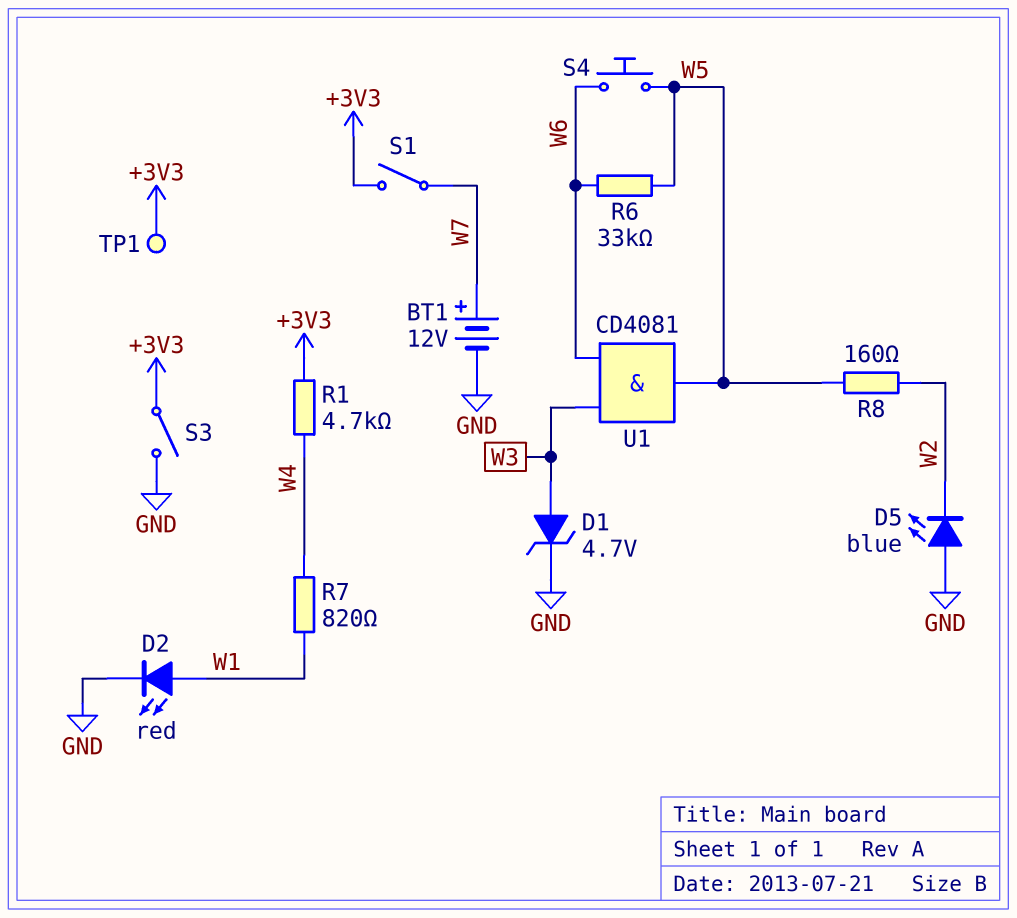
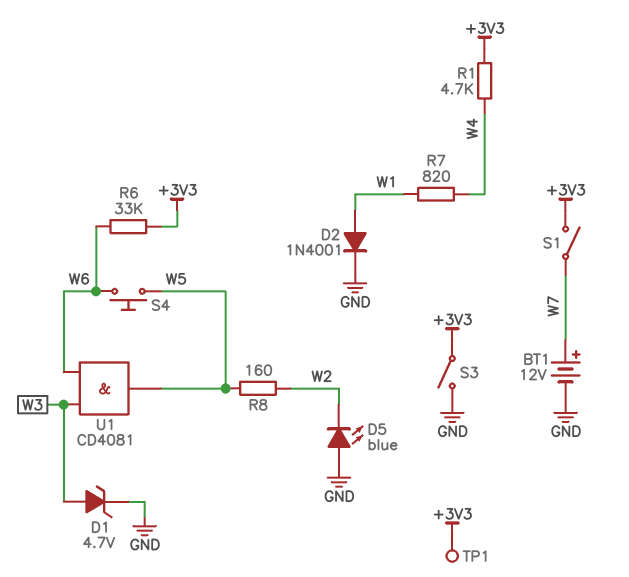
D2: LED red (A W1, K GND) -> diode 1N4001 (A W1, K GND)
R6: 33k (W5, W6) -> 33k (+3V3, W6)

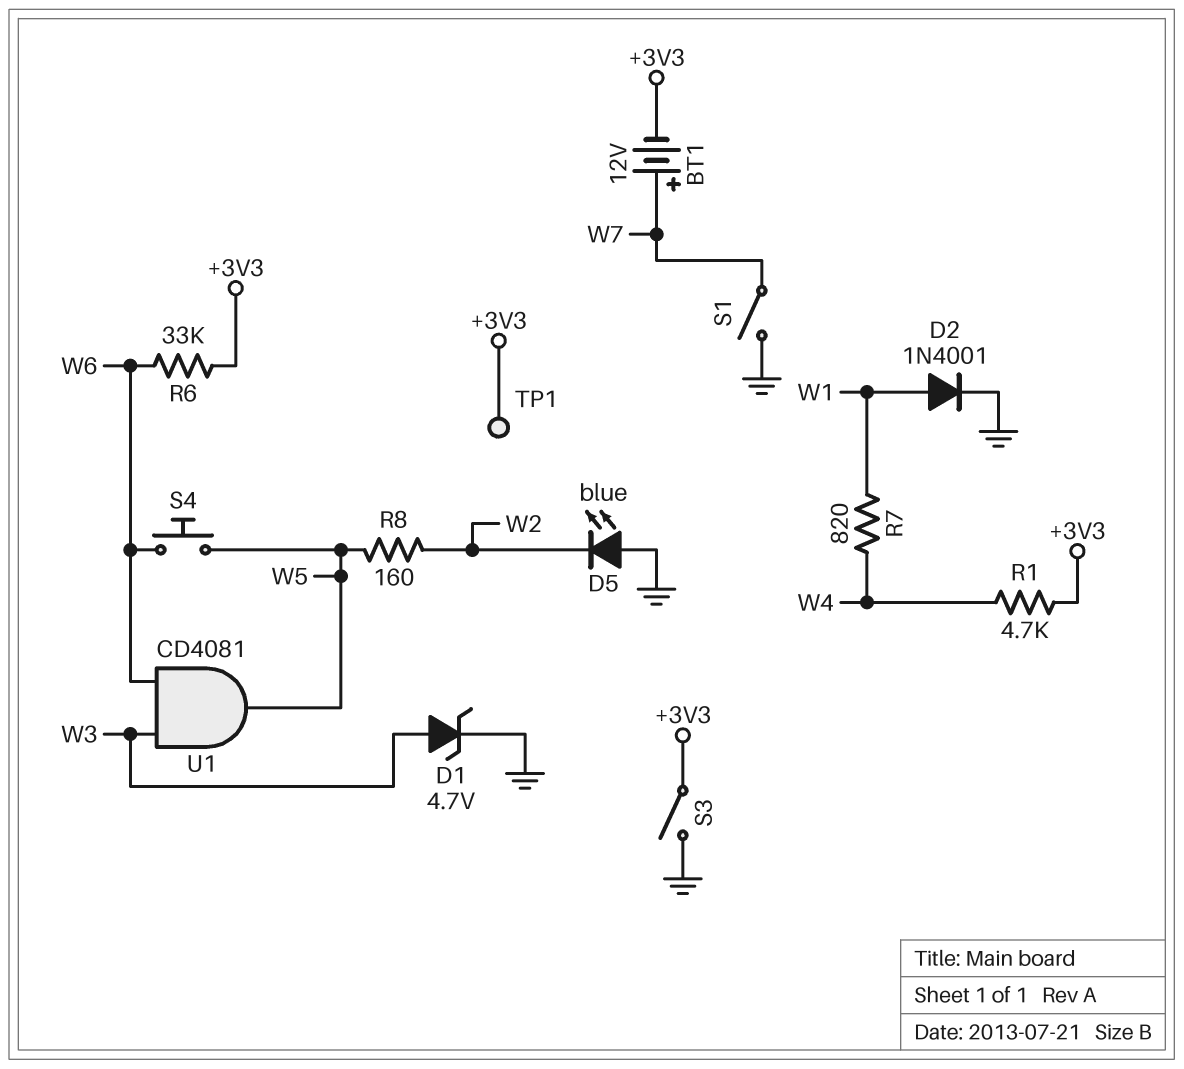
BT1: 12V (plus W7, minus GND) -> 12V (plus W7, minus +3V3)
S1: switch (+3V3, W7) -> switch (GND, W7)

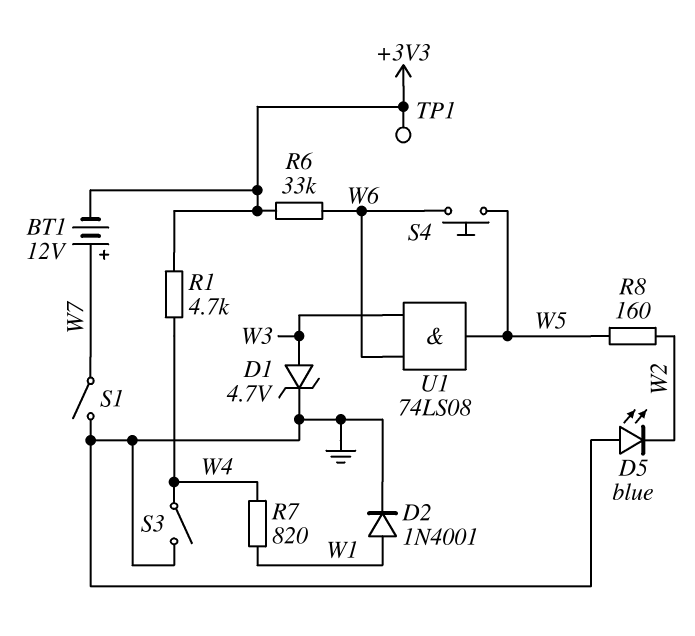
S3: switch (+3V3, GND) -> switch (GND, W4)
U1: AND CD4081 (in W3, in W6, out W5) -> AND 74LS08 (in W3, in W6, out W5)

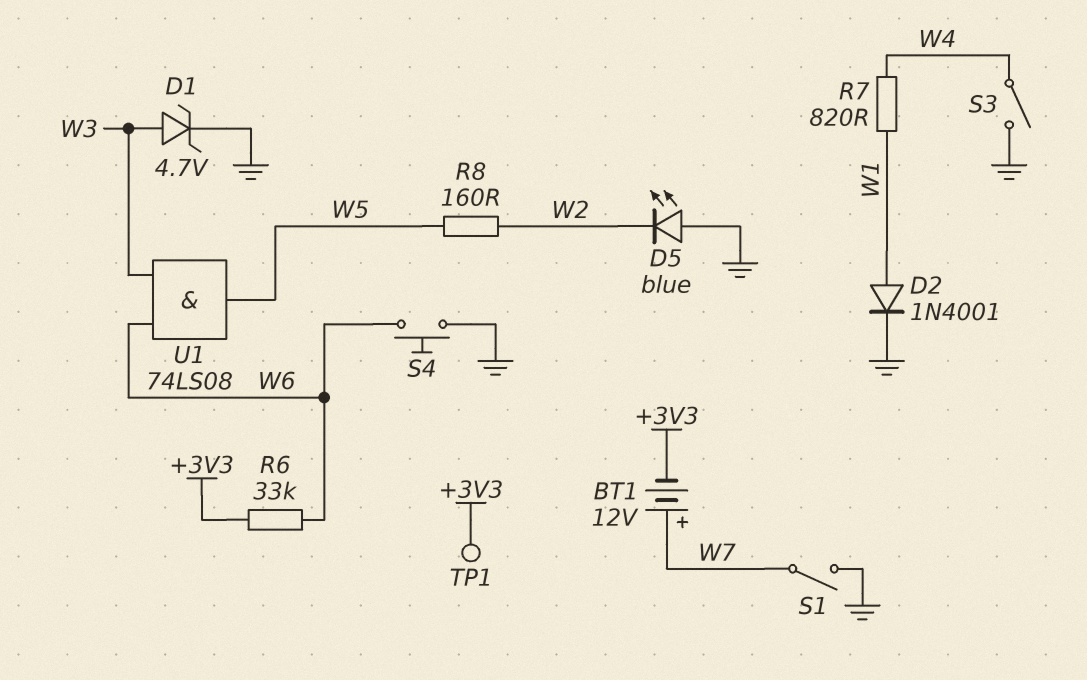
R1: 4.7k (+3V3, W4) -> none
S4: button (W5, W6) -> button (GND, W6)

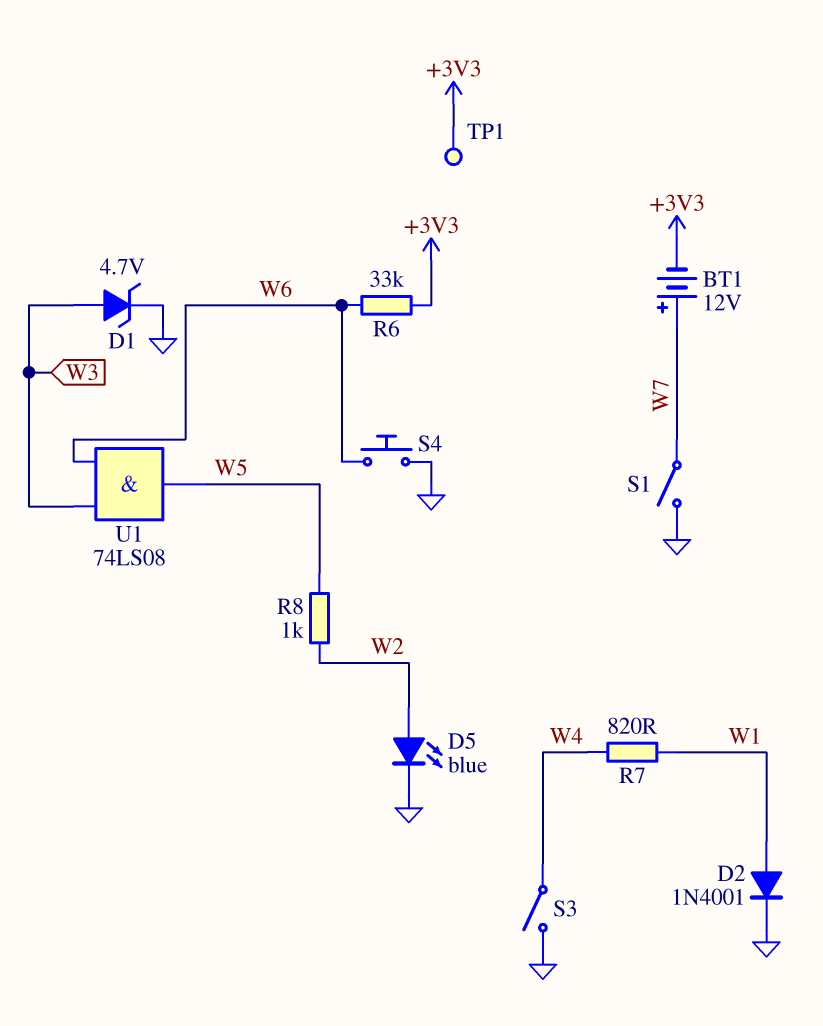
D5: LED blue (A GND, K W2) -> LED blue (A W2, K GND)
R8: 160 (W2, W5) -> 1k (W2, W5)

